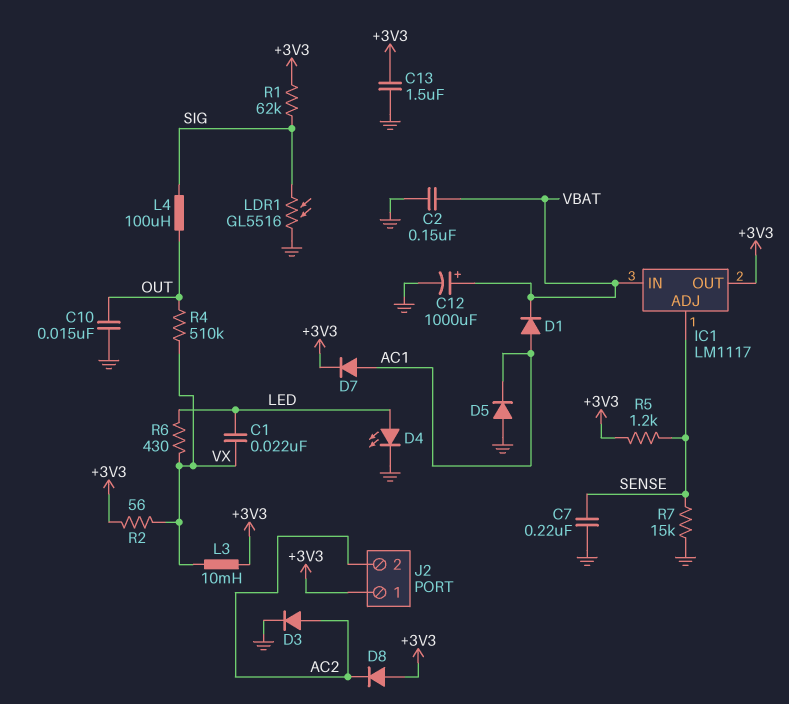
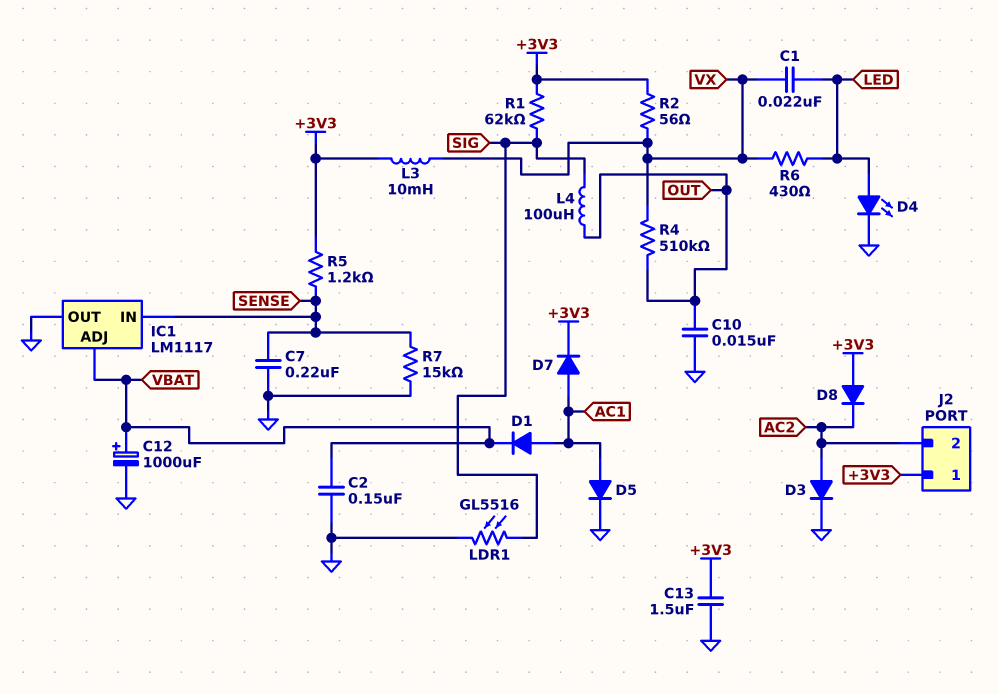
D5: diode (A GND, K AC1) -> diode (A AC1, K GND)
IC1 pin ADJ: SENSE -> VBAT
IC1 pin IN: VBAT -> SENSE
IC1 pin OUT: +3V3 -> GND

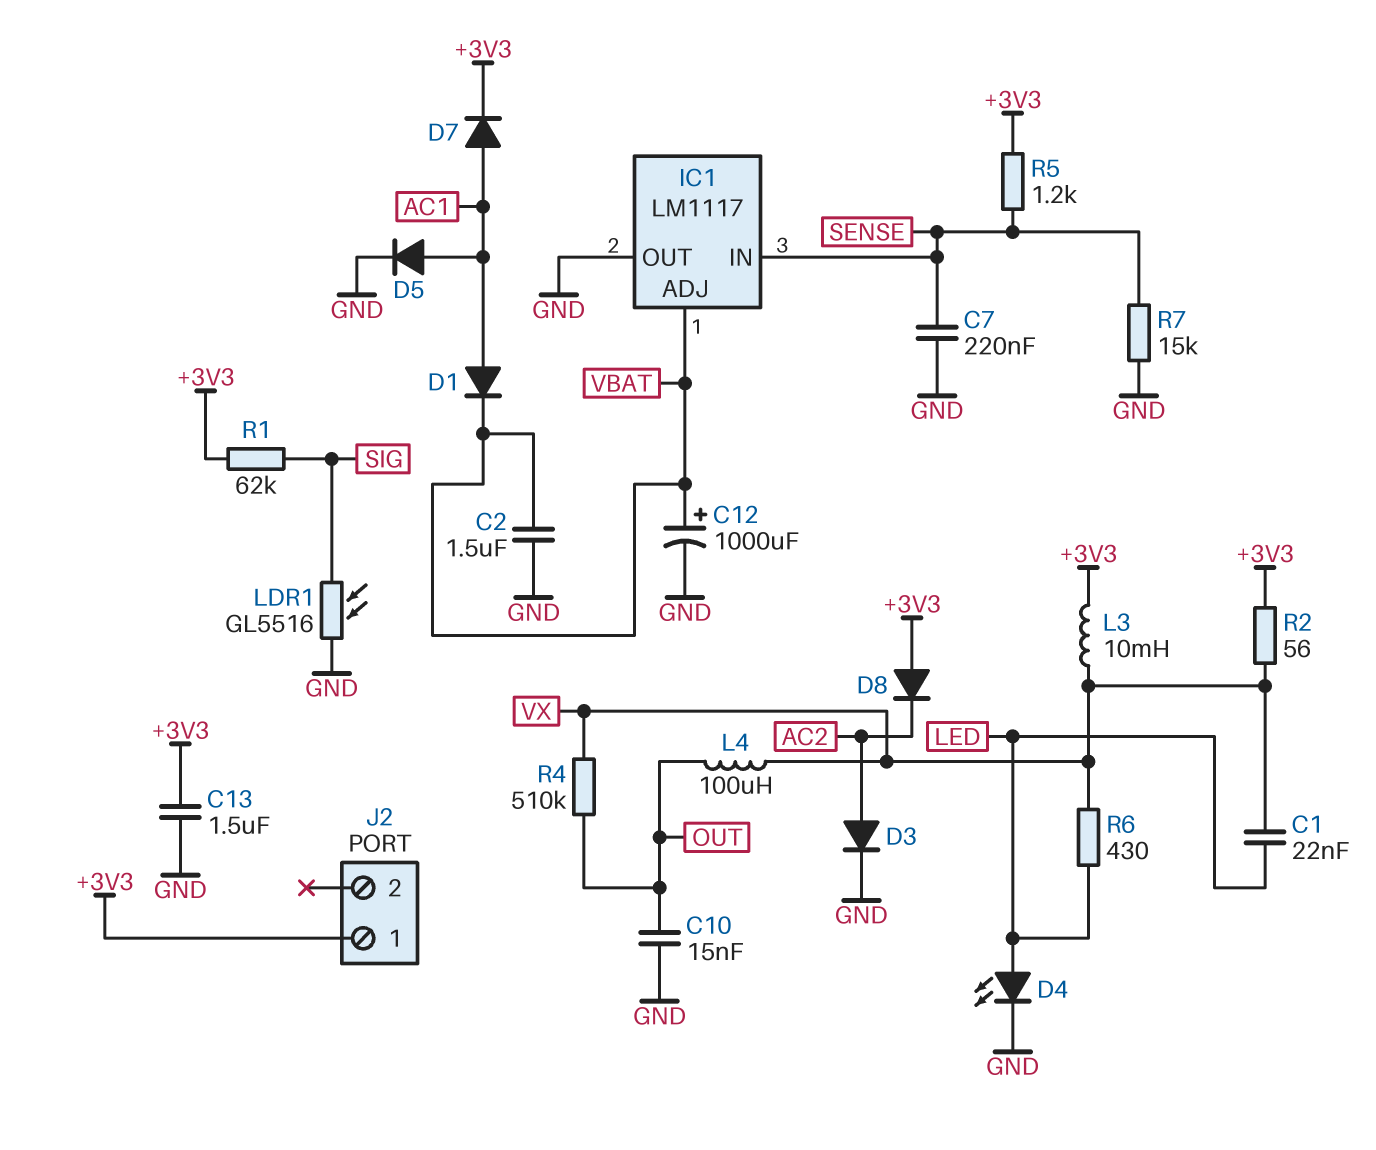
C2: 150nF (GND, VBAT) -> 1.5uF (GND, VBAT)
J2 pin 2: AC2 -> none
L4: 100uH (OUT, SIG) -> 100uH (OUT, VX)

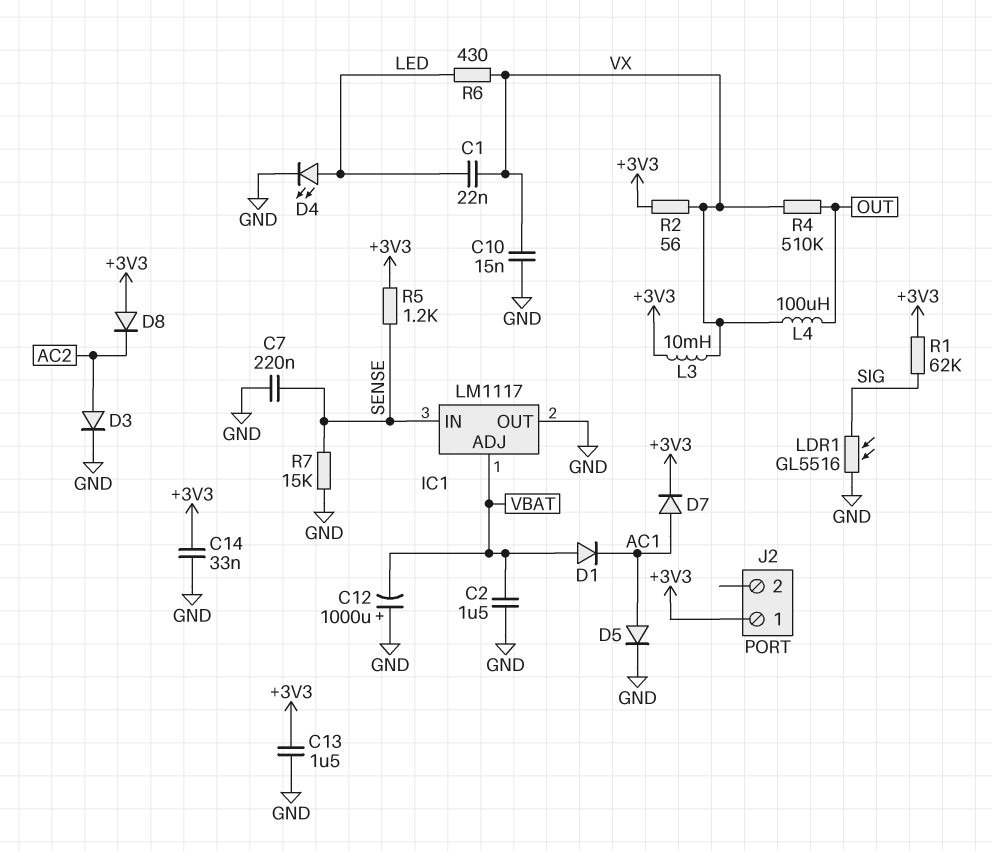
C10: 15nF (GND, OUT) -> 15nF (GND, VX)
C12: 1000uF (plus VBAT, minus GND) -> 1000uF (plus GND, minus VBAT)
C14: none -> 33nF (+3V3, GND)
D1: diode (A AC1, K VBAT) -> diode (A VBAT, K AC1)

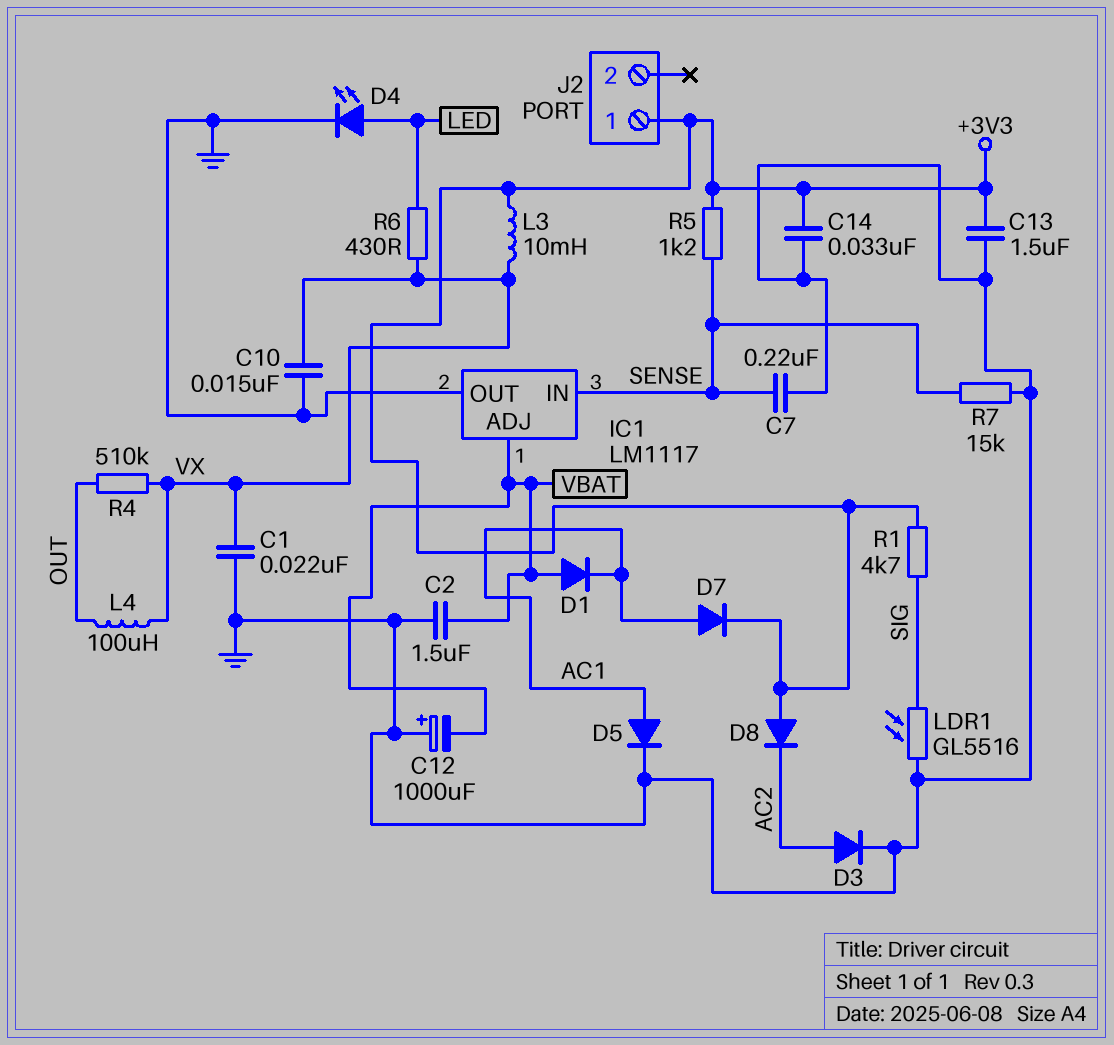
C1: 22nF (LED, VX) -> 22nF (GND, VX)
R1: 62k (+3V3, SIG) -> 4.7k (+3V3, SIG)
R2: 56 (+3V3, VX) -> none

